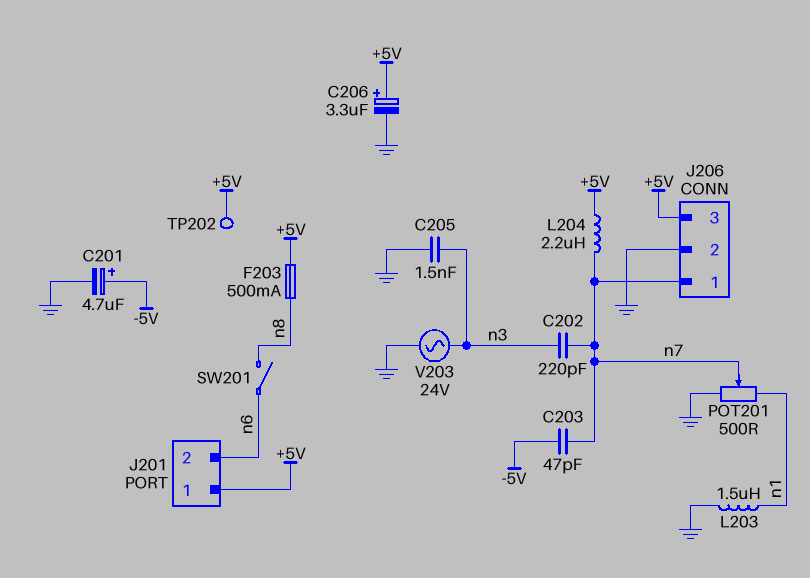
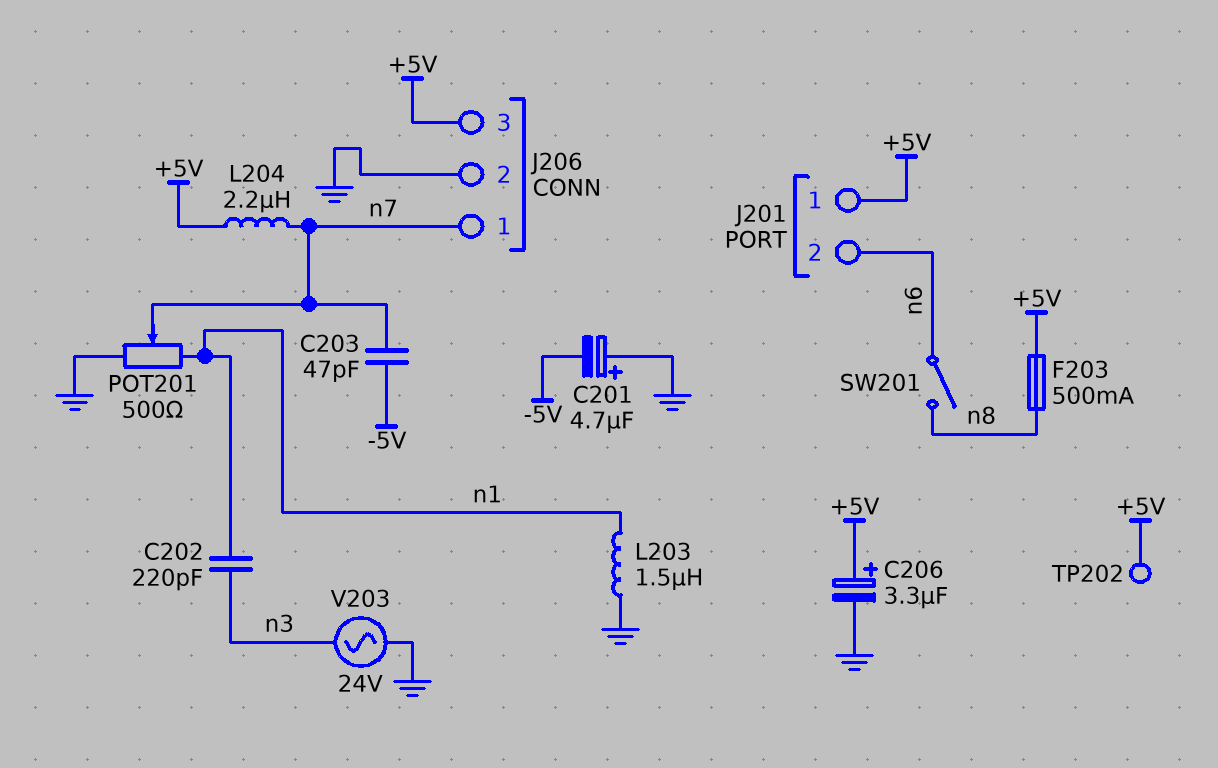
C201: 4.7uF (plus -5V, minus GND) -> 4.7uF (plus GND, minus -5V)
C202: 220pF (n3, n7) -> 220pF (n1, n3)
C205: 1.5nF (GND, n3) -> none

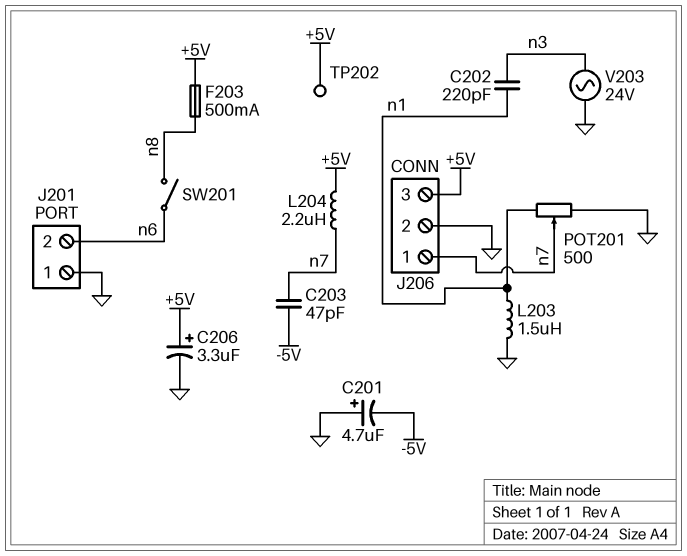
J201 pin 1: +5V -> GND

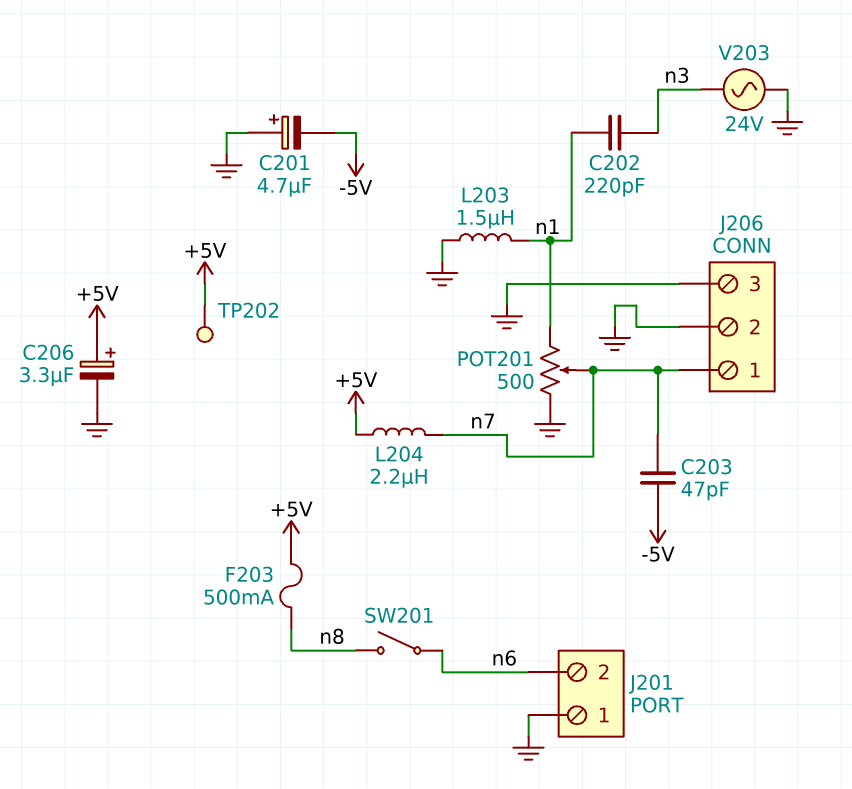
J206 pin 3: +5V -> GND

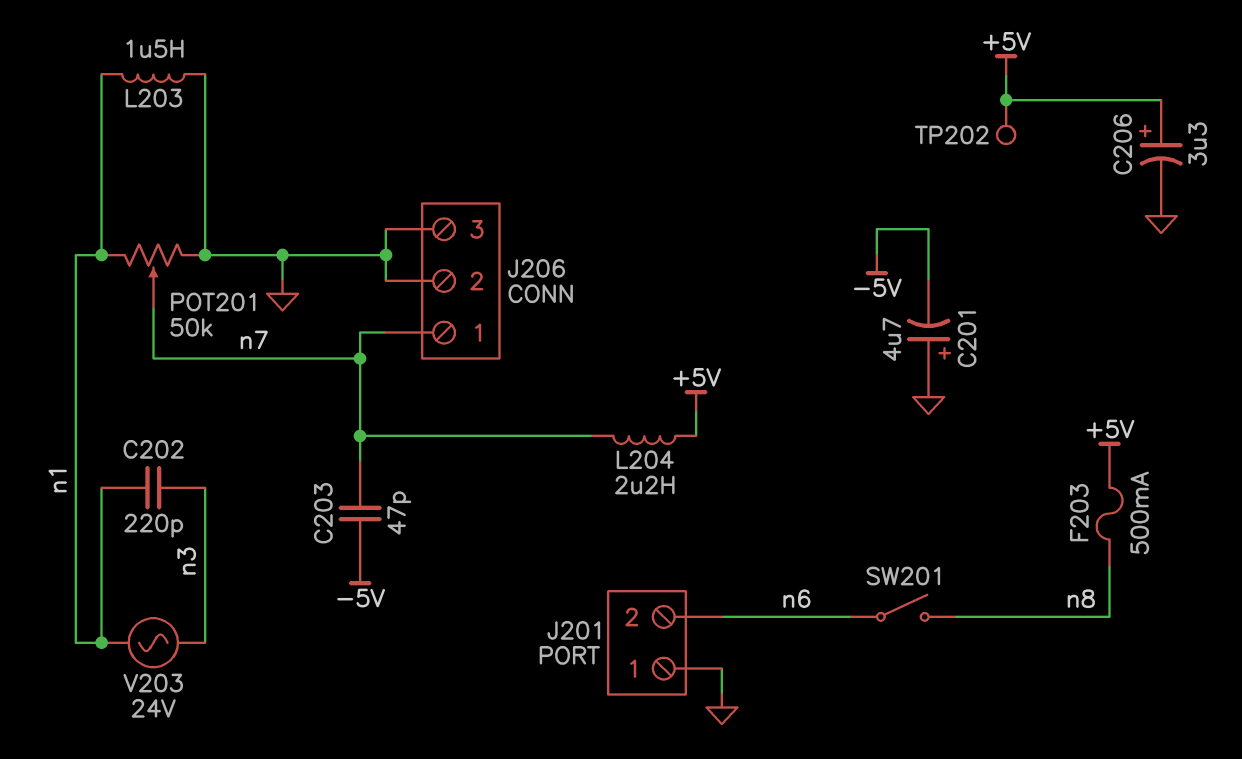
POT201: 500 (GND, n1, wiper n7) -> 50k (GND, n1, wiper n7)
V203: AC 24V (GND, n3) -> AC 24V (n1, n3)

